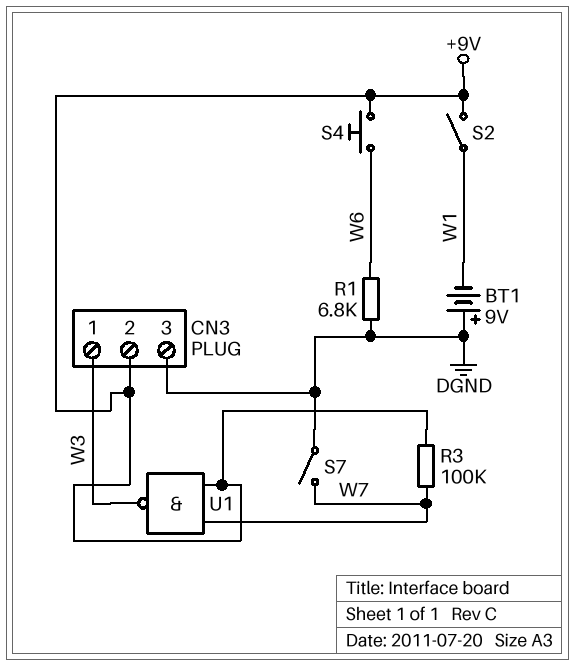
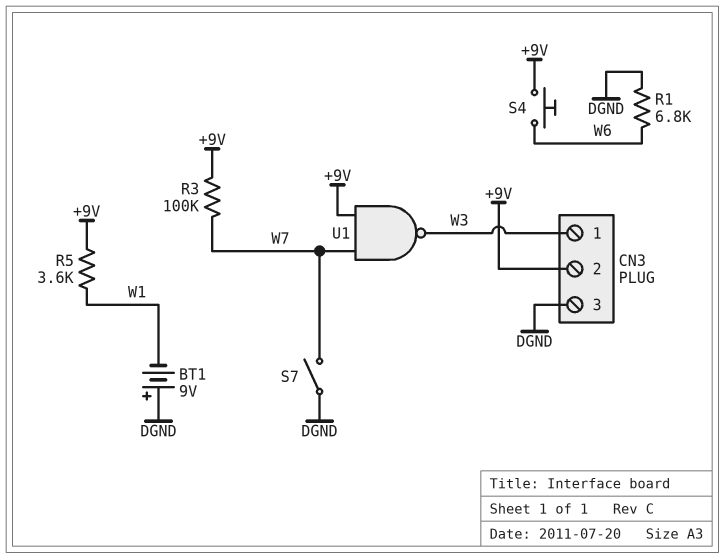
R5: none -> 3.6k (+9V, W1)
S2: switch (+9V, W1) -> none

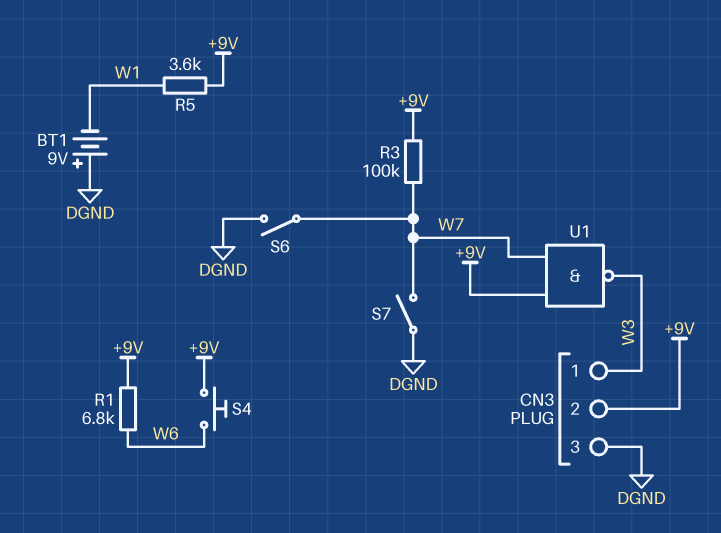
R1: 6.8k (DGND, W6) -> 6.8k (+9V, W6)
S6: none -> switch (DGND, W7)

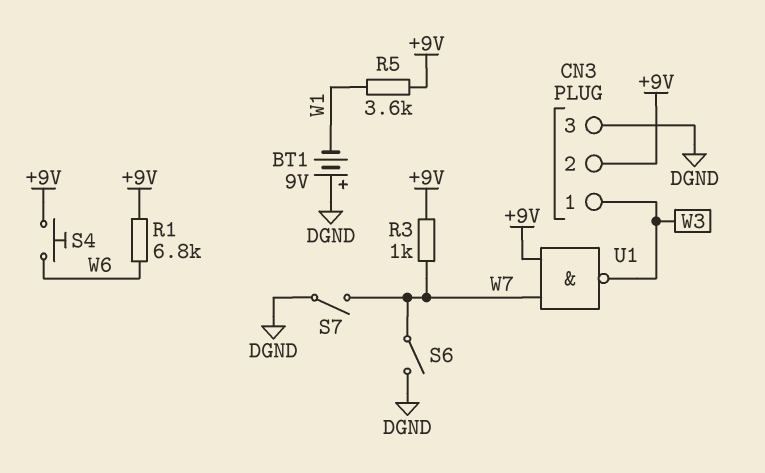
R3: 100k (+9V, W7) -> 1k (+9V, W7)

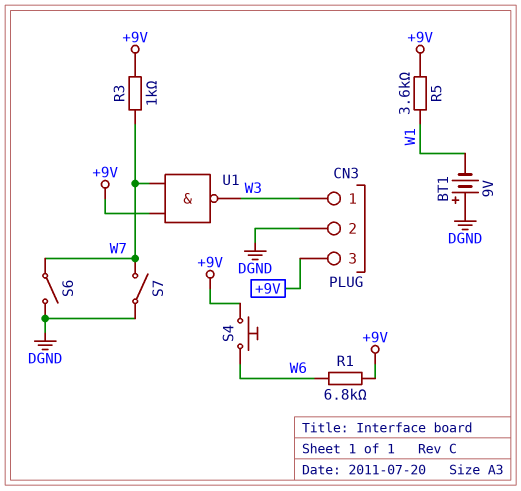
CN3 pin 2: +9V -> DGND
CN3 pin 3: DGND -> +9V

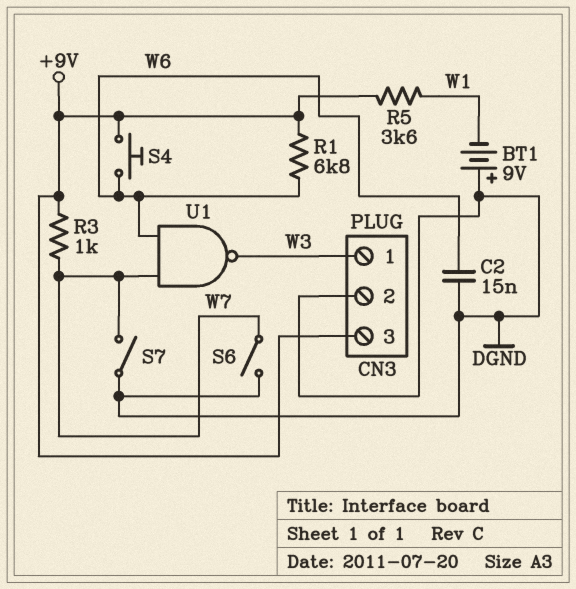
C2: none -> 15nF (DGND, W6)
U1: NAND (in +9V, in W7, out W3) -> NAND (in W6, in W7, out W3)

